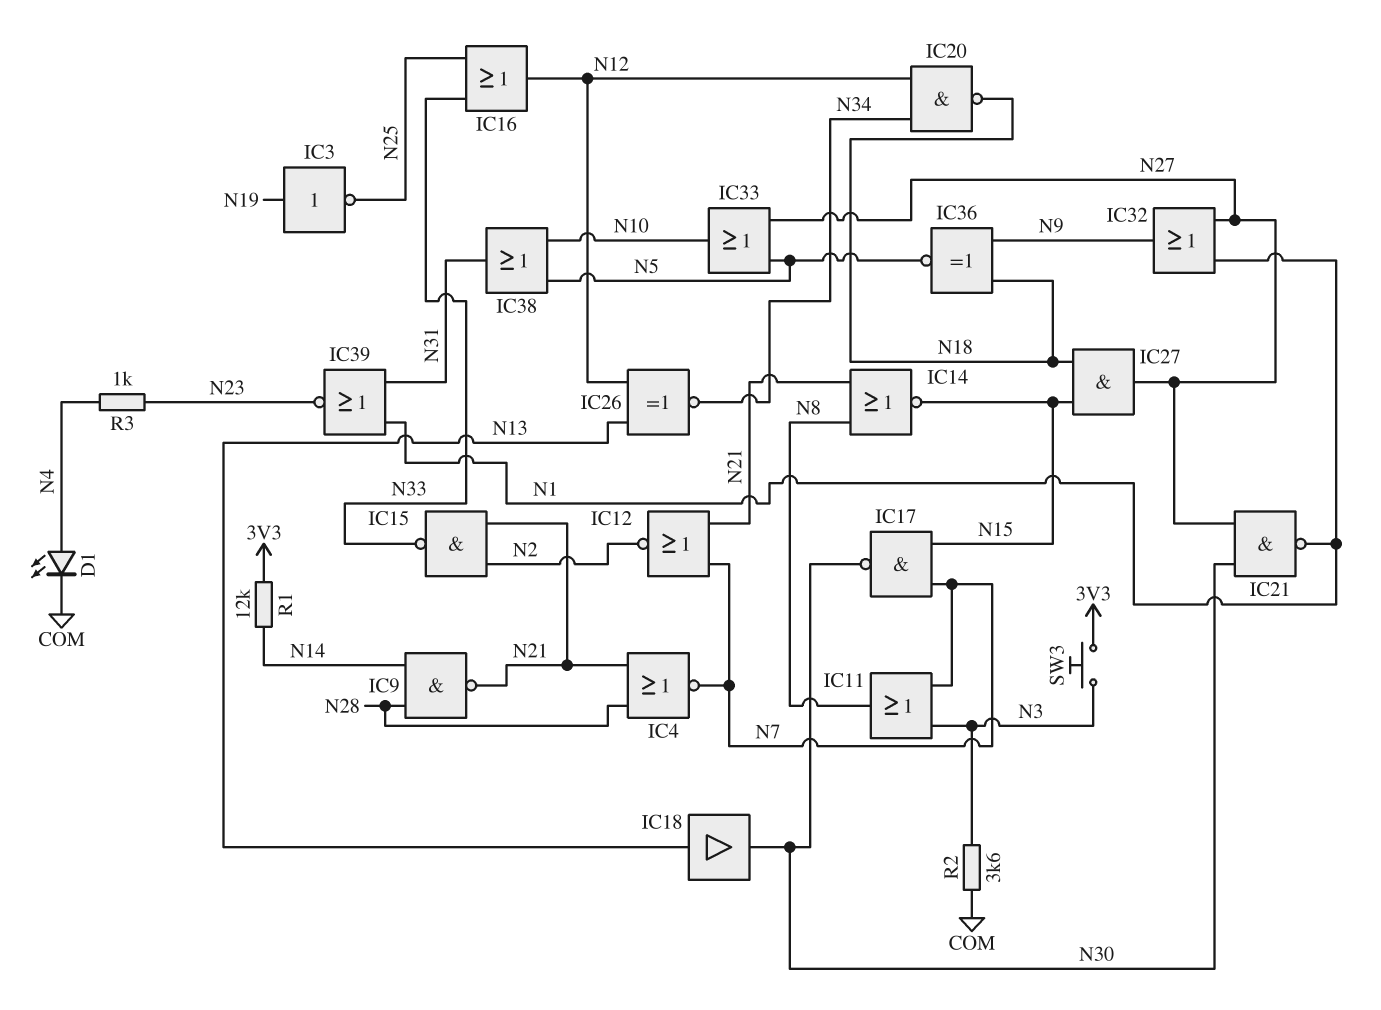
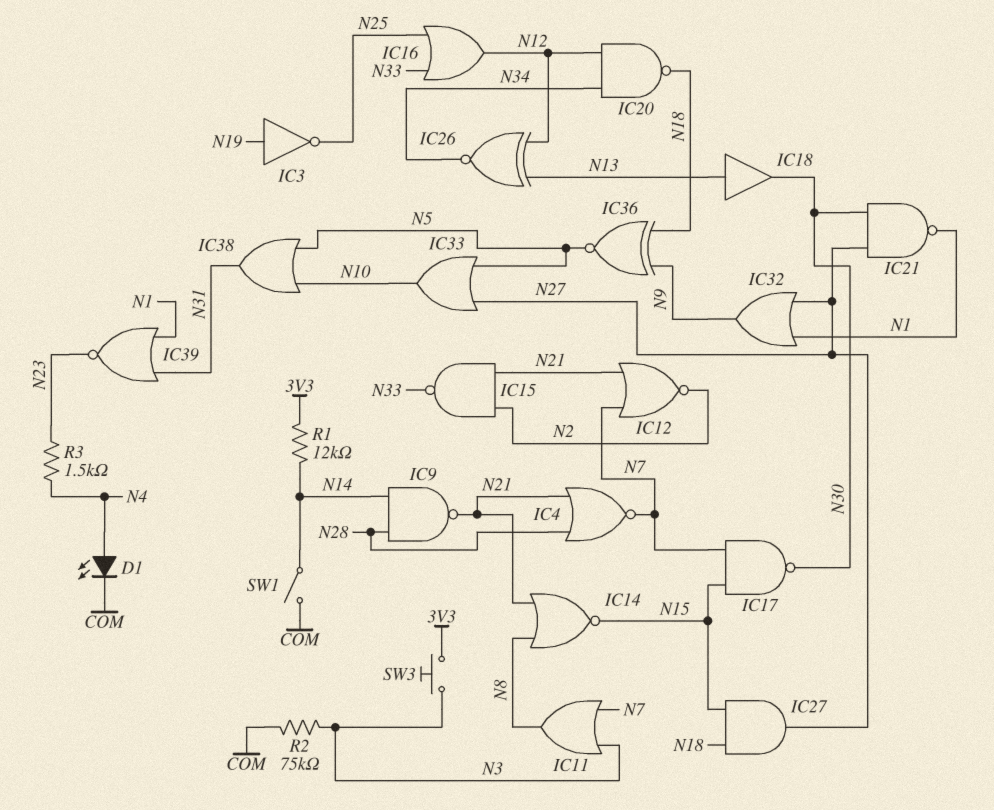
R2: 3.6k (COM, N3) -> 75k (COM, N3)
R3: 1k (N4, N23) -> 1.5k (N4, N23)
SW1: none -> switch (COM, N14)

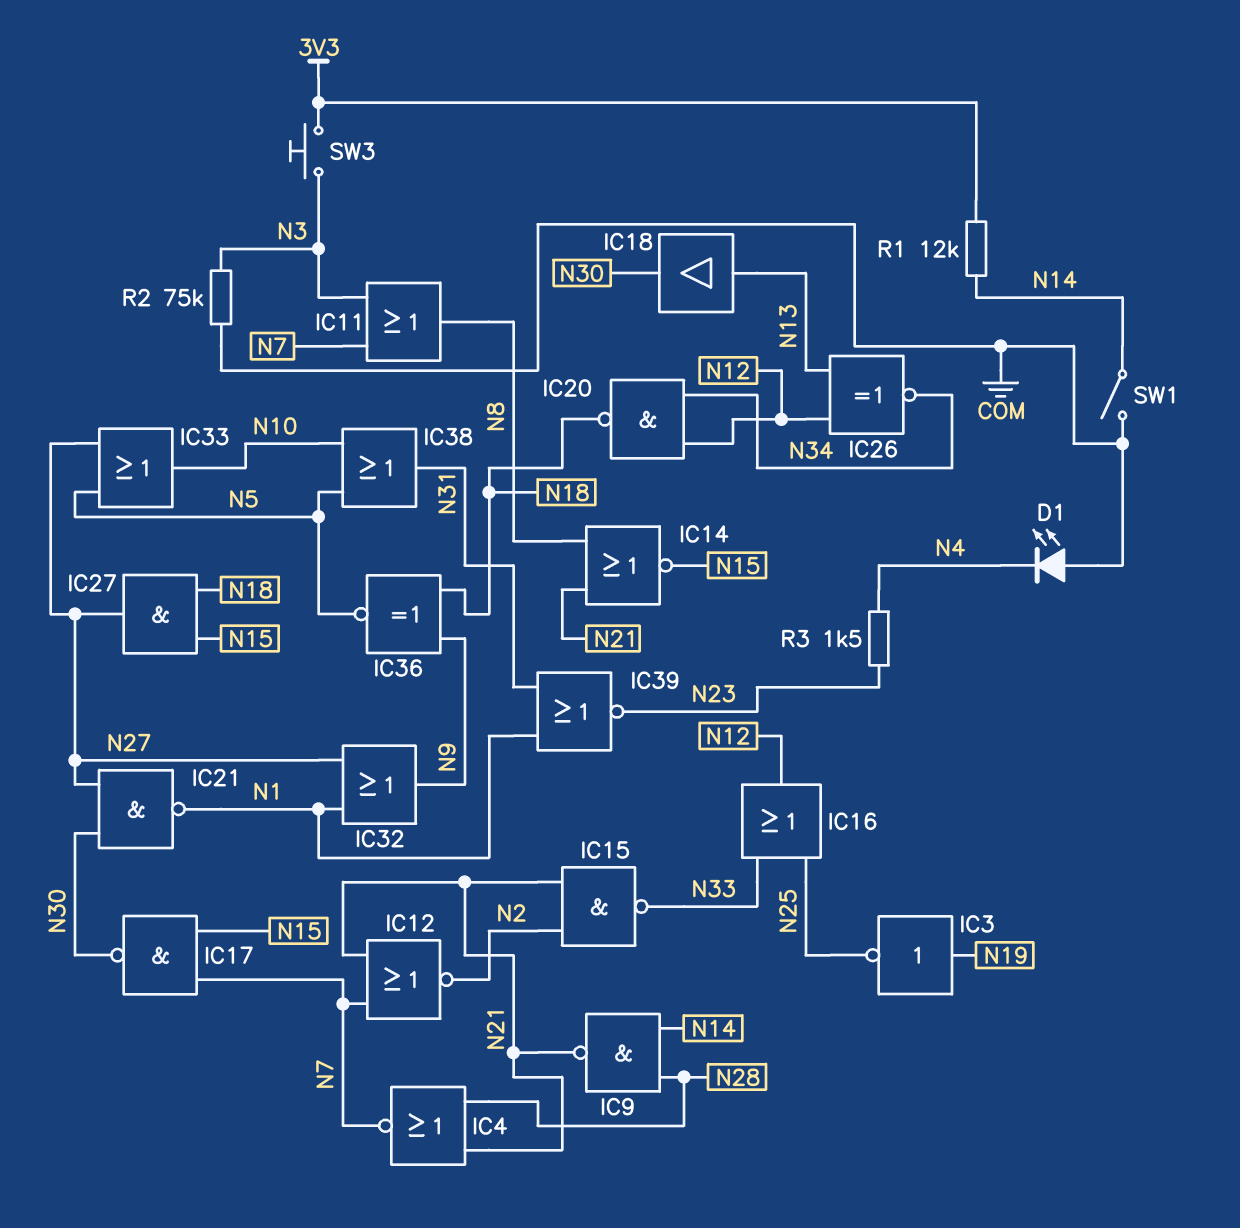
D1: LED (A N4, K COM) -> LED (A COM, K N4)

